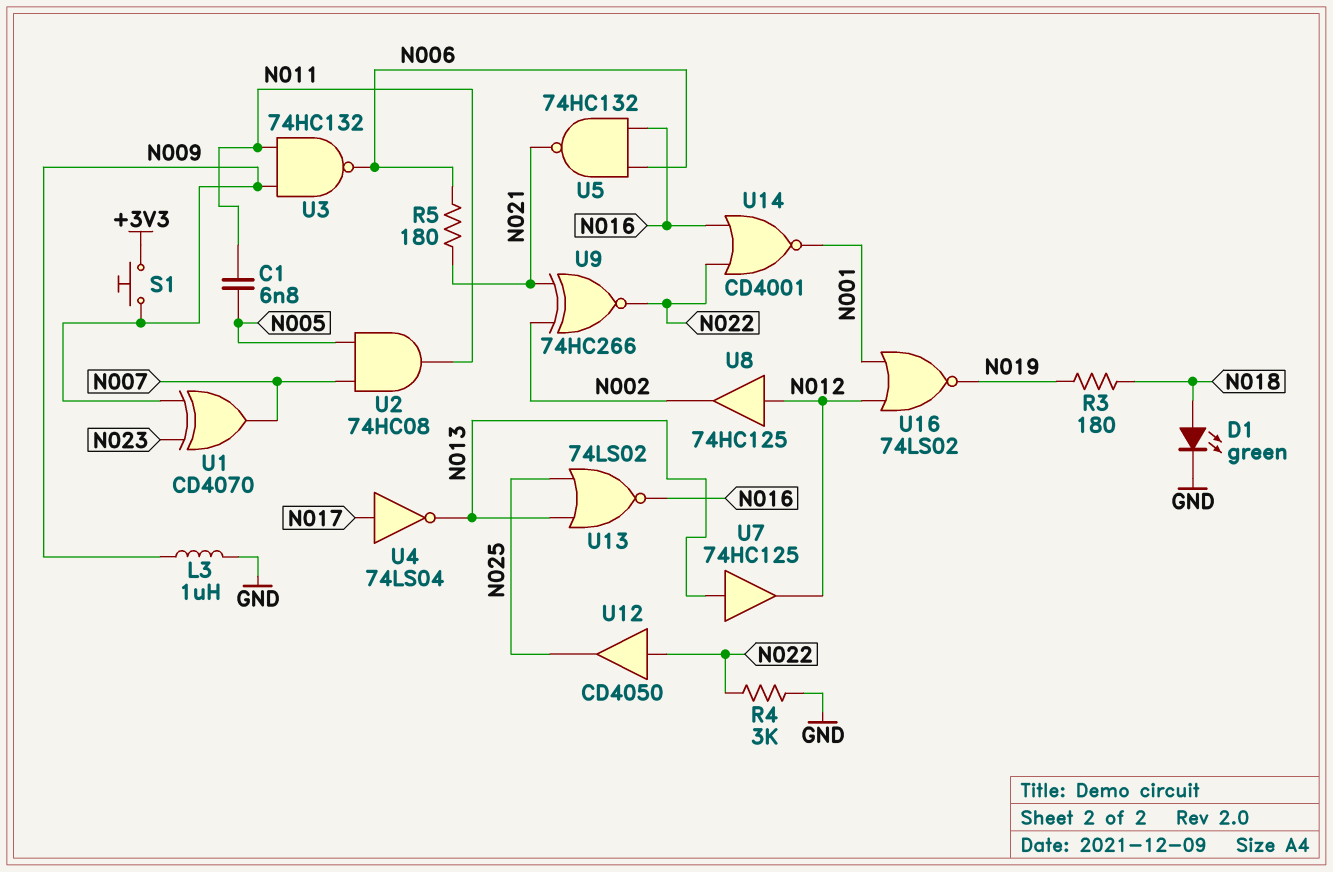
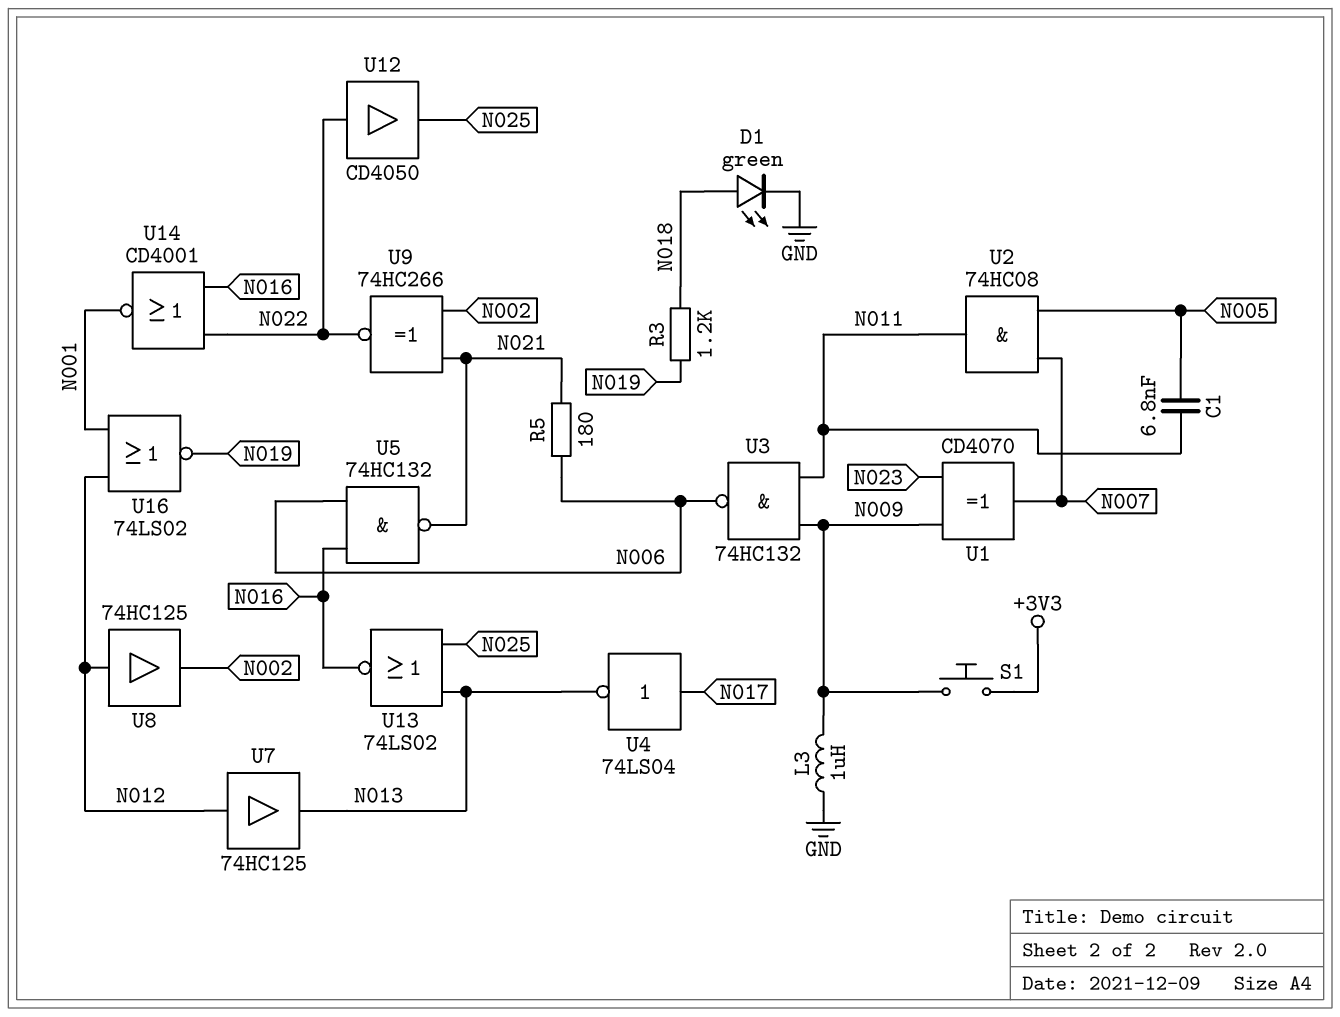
R3: 180 (N018, N019) -> 1.2k (N018, N019)
R4: 3k (GND, N022) -> none
U7: buffer 74HC125 (in N013, out N012) -> buffer 74HC125 (in N012, out N013)

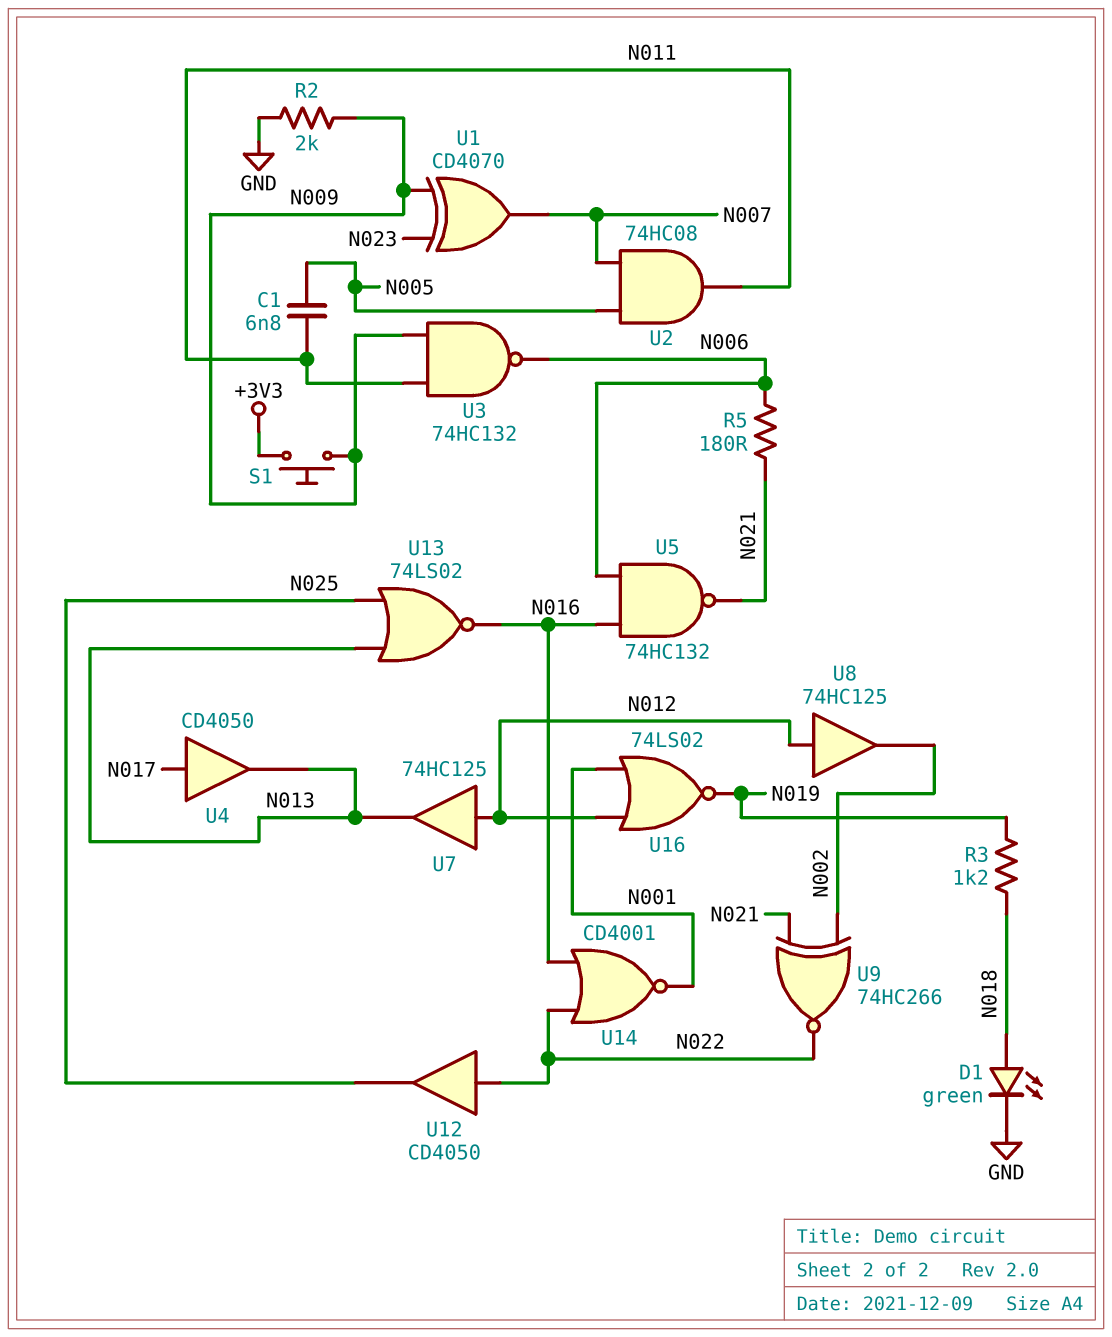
L3: 1uH (GND, N009) -> none
R2: none -> 2k (GND, N009)
U4: NOT 74LS04 (in N017, out N013) -> buffer CD4050 (in N017, out N013)

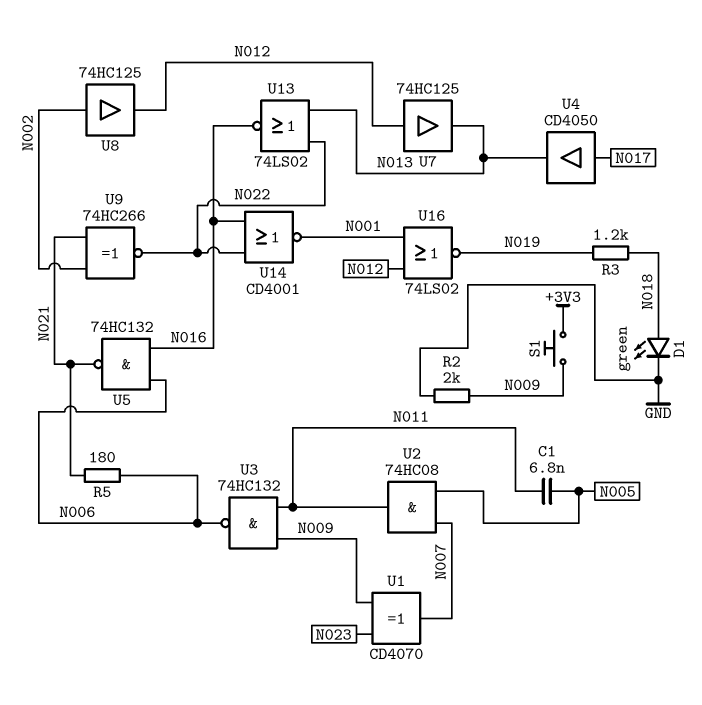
U8: buffer 74HC125 (in N012, out N002) -> buffer 74HC125 (in N002, out N012)
U12: buffer CD4050 (in N022, out N025) -> none
U13: NOR 74LS02 (in N013, in N025, out N016) -> NOR 74LS02 (in N013, in N022, out N016)

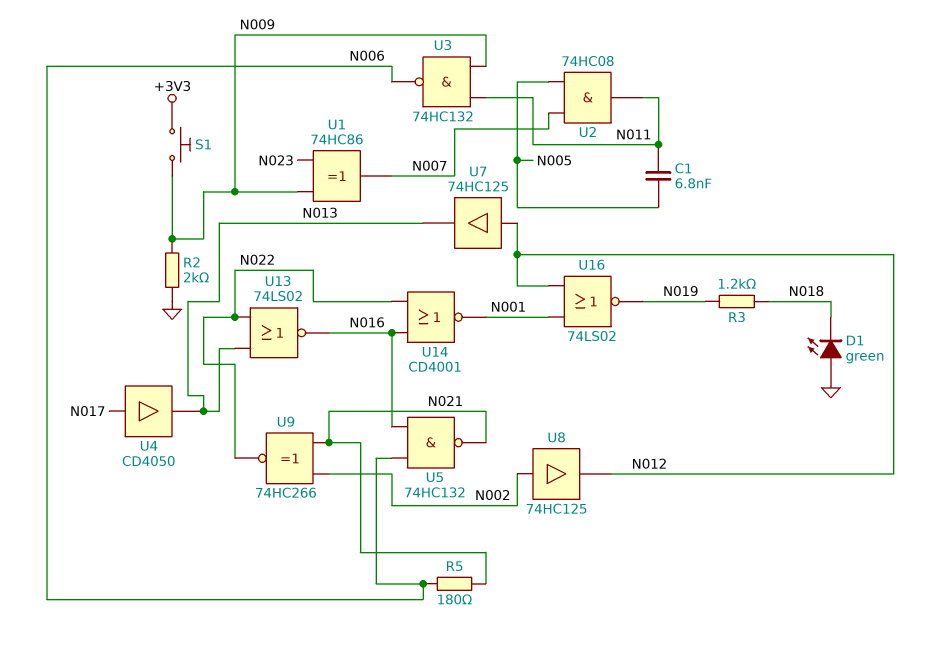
D1: LED green (A N018, K GND) -> LED green (A GND, K N018)
U1: XOR CD4070 (in N009, in N023, out N007) -> XOR 74HC86 (in N009, in N023, out N007)

